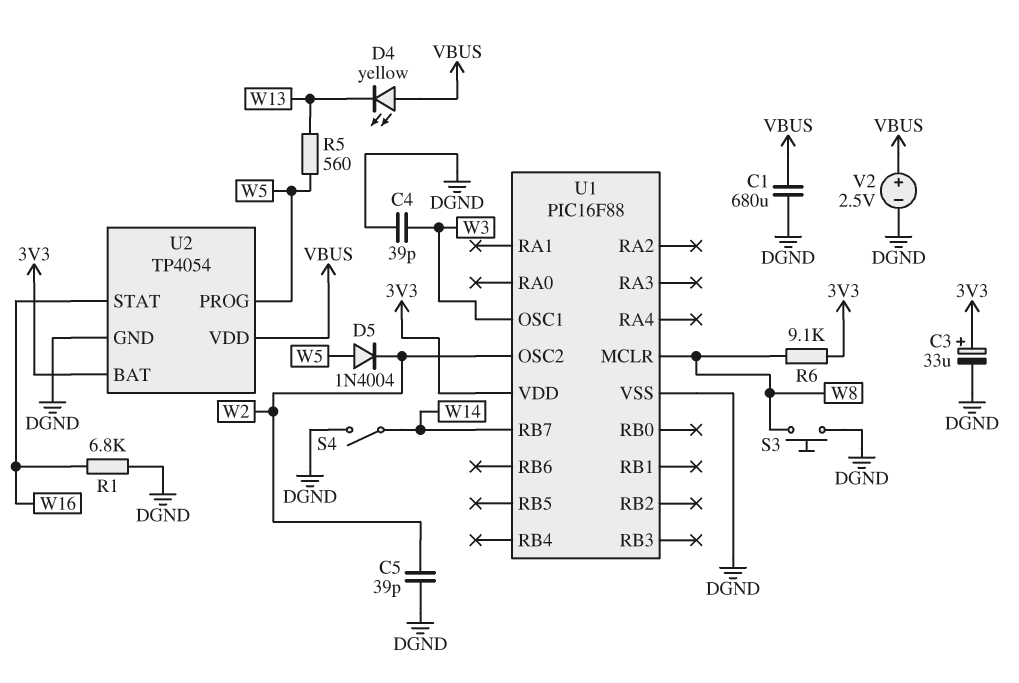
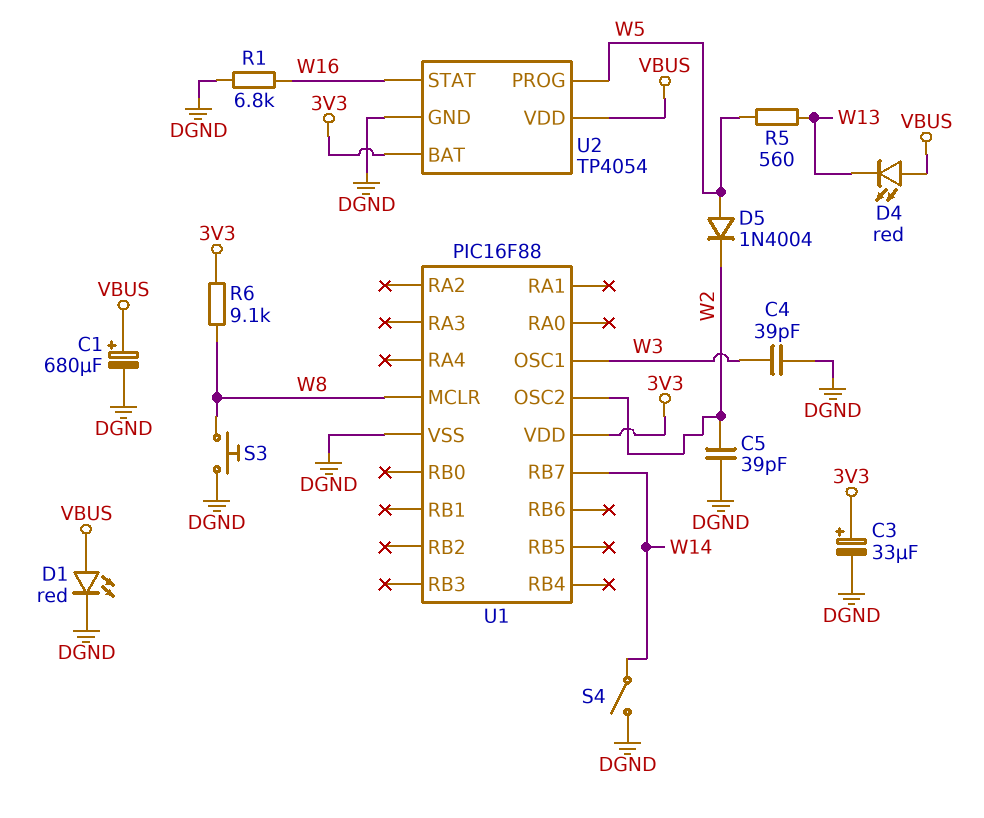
C1: 680uF (DGND, VBUS) -> 680uF (plus VBUS, minus DGND)
D1: none -> LED red (A VBUS, K DGND)
D4: LED yellow (A VBUS, K W13) -> LED red (A VBUS, K W13)
V2: 2.5V (plus VBUS, minus DGND) -> none

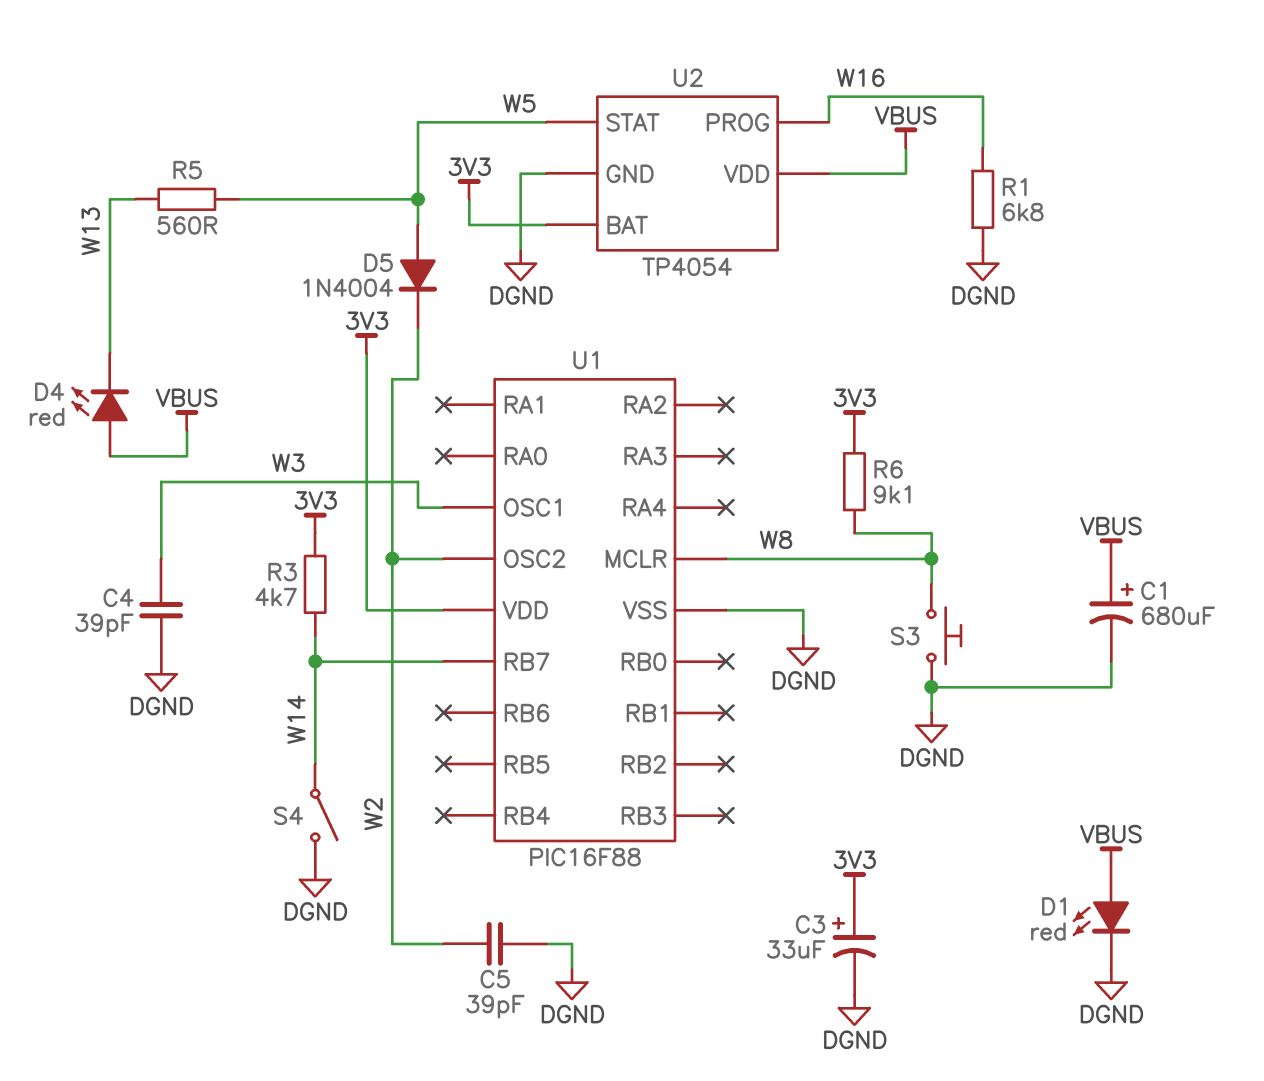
R3: none -> 4.7k (3V3, W14)
U2 pin PROG: W5 -> W16
U2 pin STAT: W16 -> W5

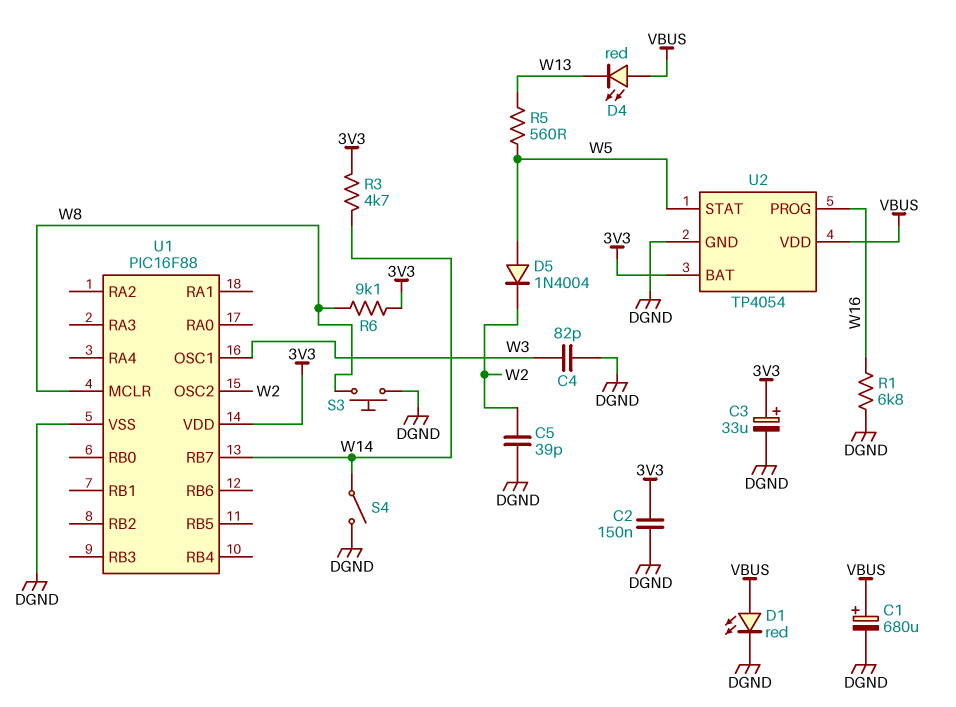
C2: none -> 150nF (3V3, DGND)
C4: 39pF (DGND, W3) -> 82pF (DGND, W3)

